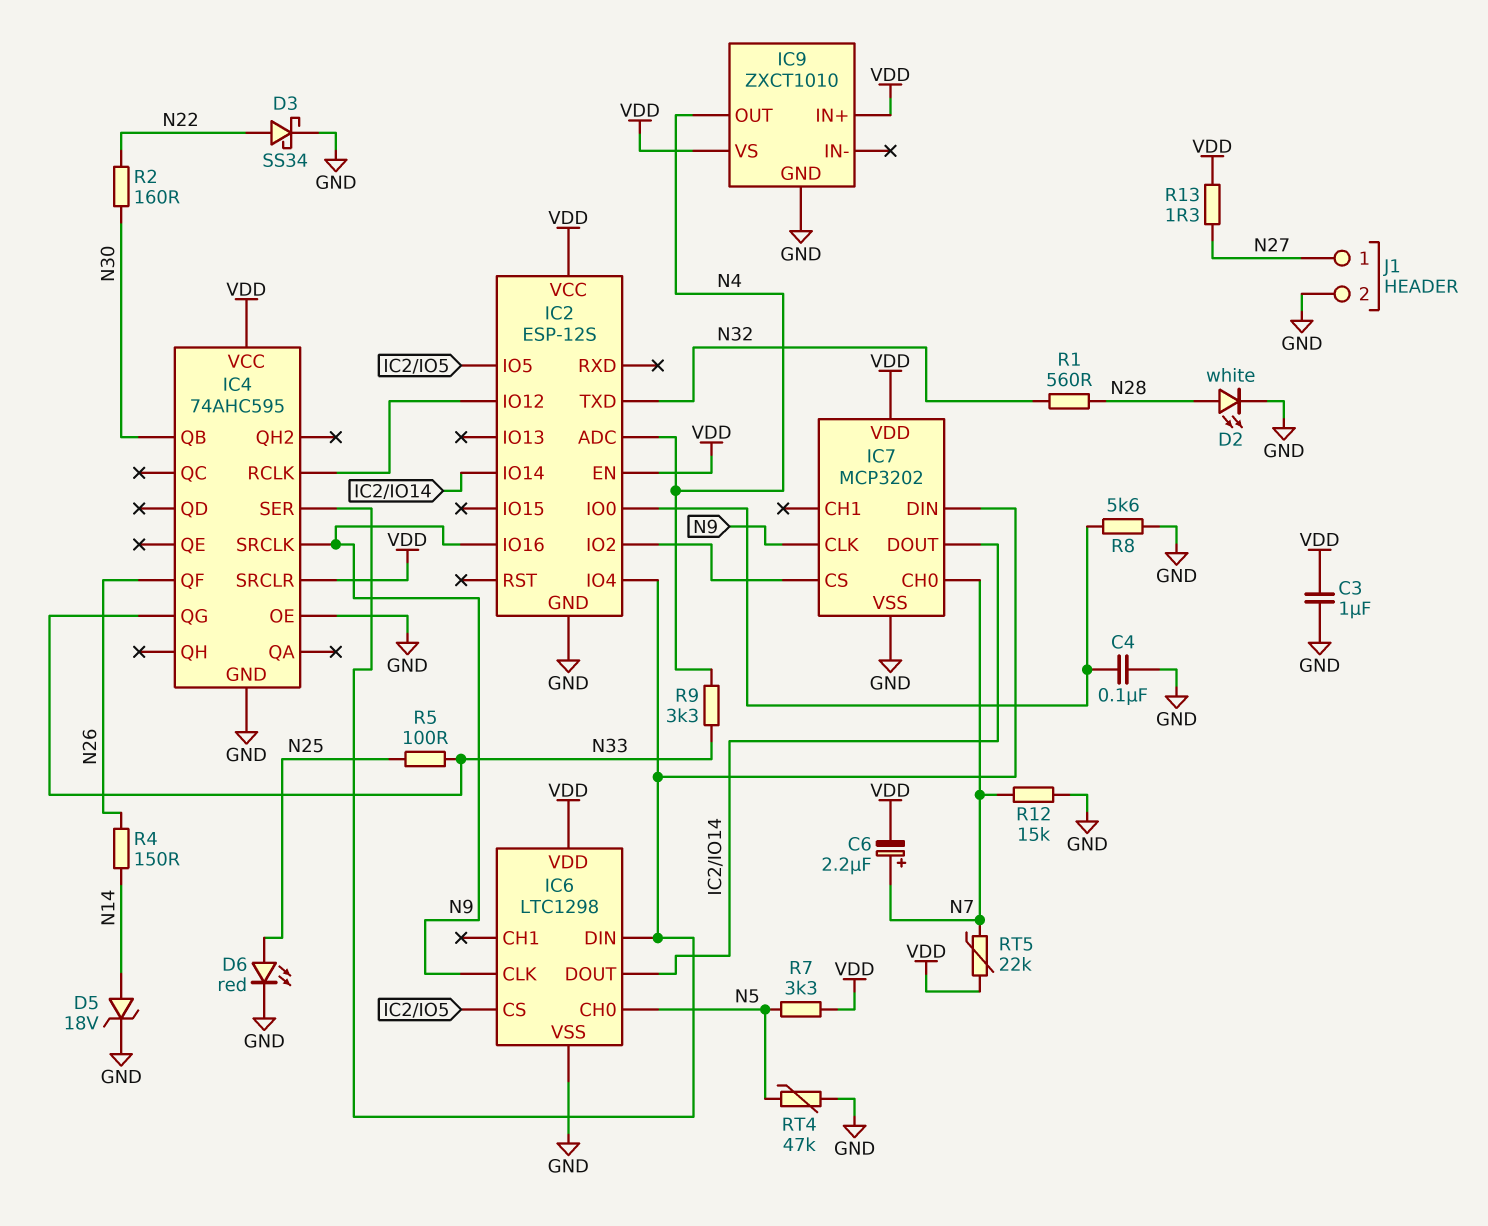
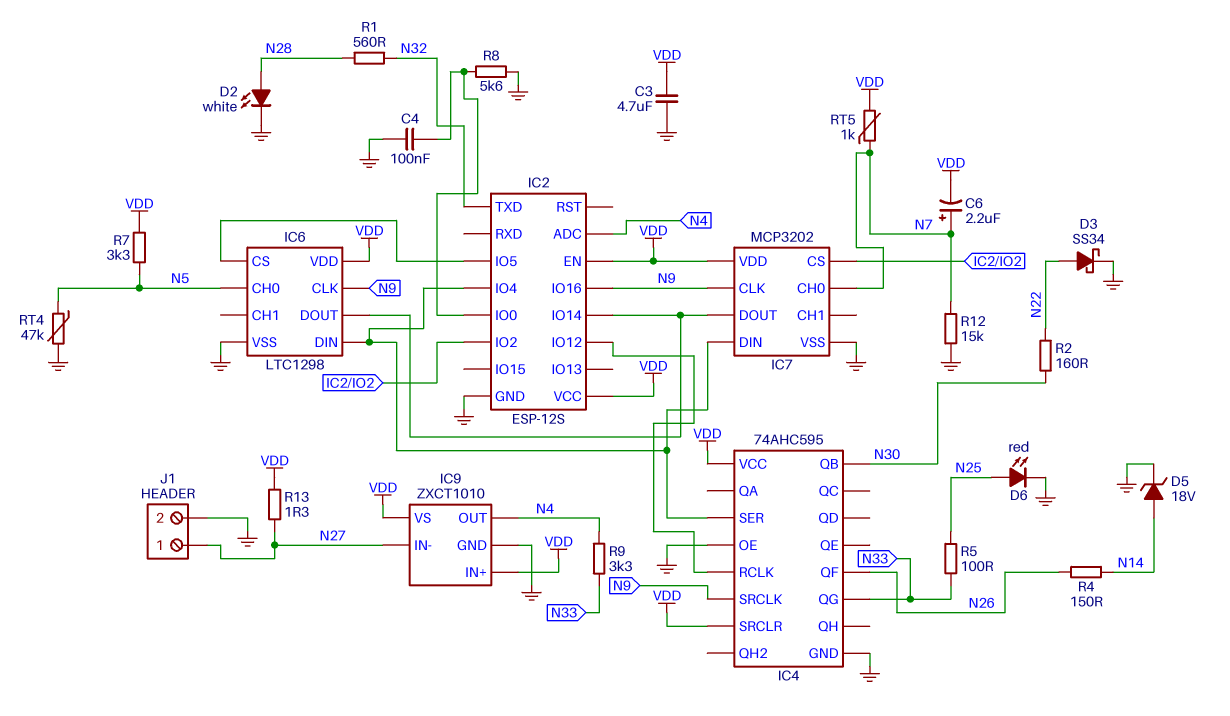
C3: 1uF (GND, VDD) -> 4.7uF (GND, VDD)
IC9 pin IN-: none -> N27
RT5: 22k (N7, VDD) -> 1k (N7, VDD)

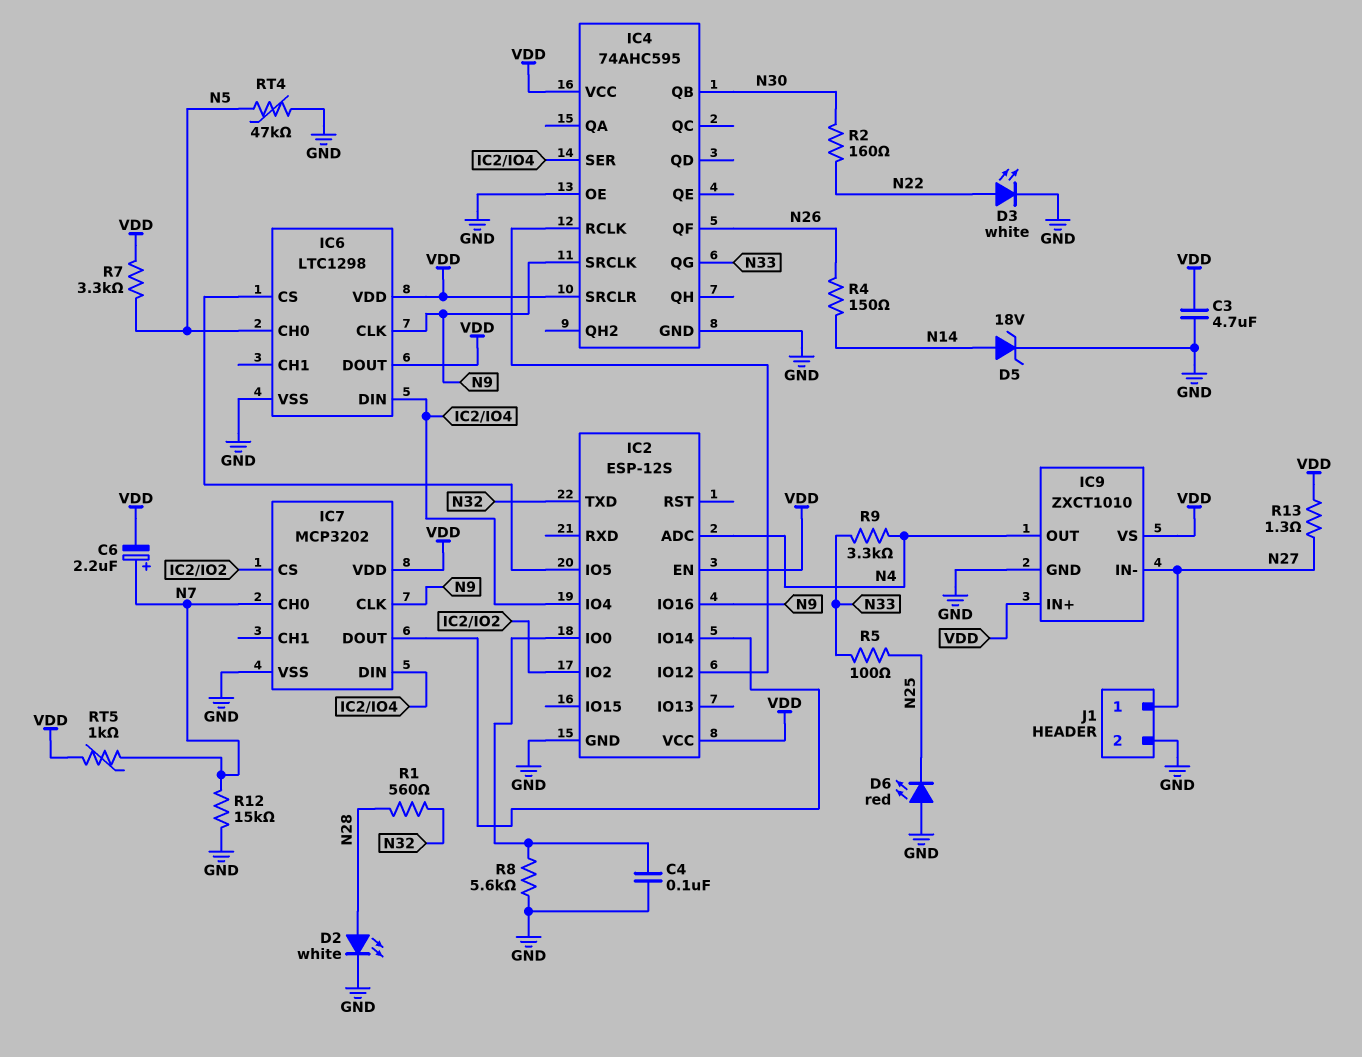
D3: schottky SS34 (A N22, K GND) -> LED white (A N22, K GND)
D6: LED red (A N25, K GND) -> LED red (A GND, K N25)
IC6 pin DOUT: IC2/IO14 -> VDD

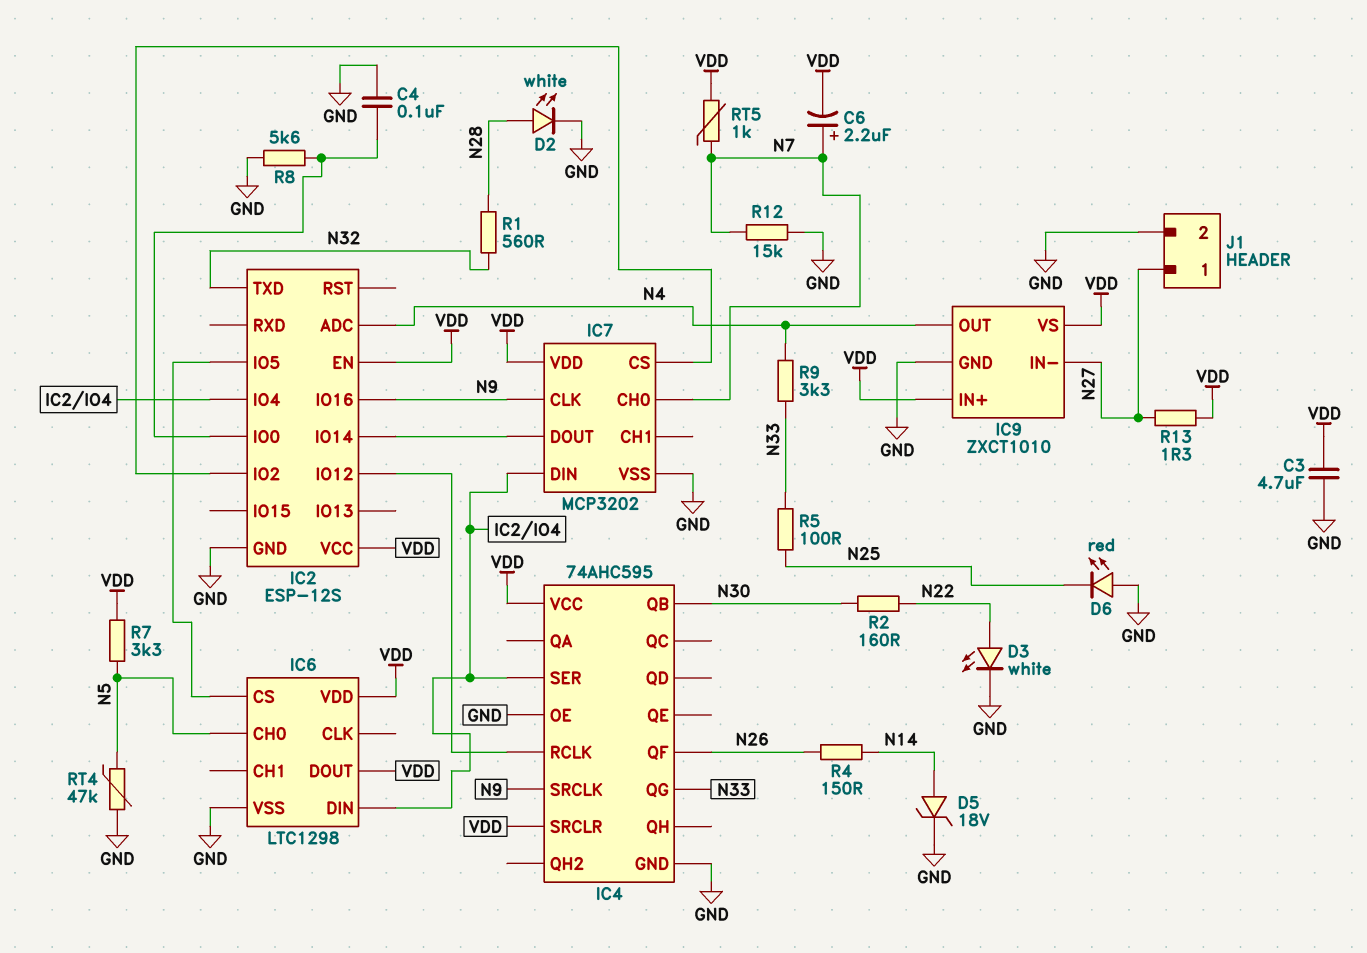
IC6 pin CLK: N9 -> none

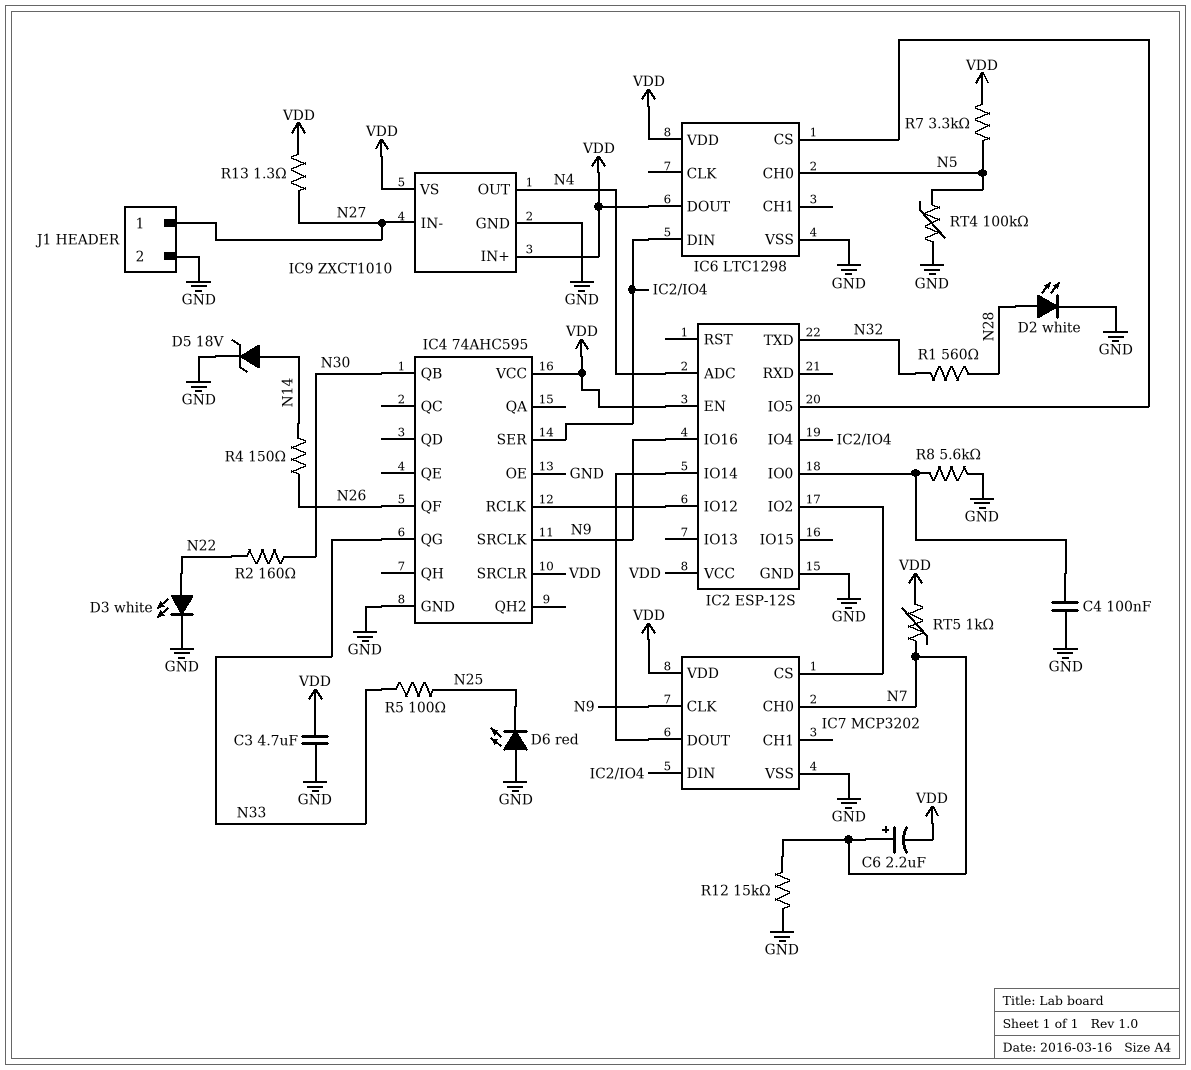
R9: 3.3k (N4, N33) -> none
RT4: 47k (GND, N5) -> 100k (GND, N5)

